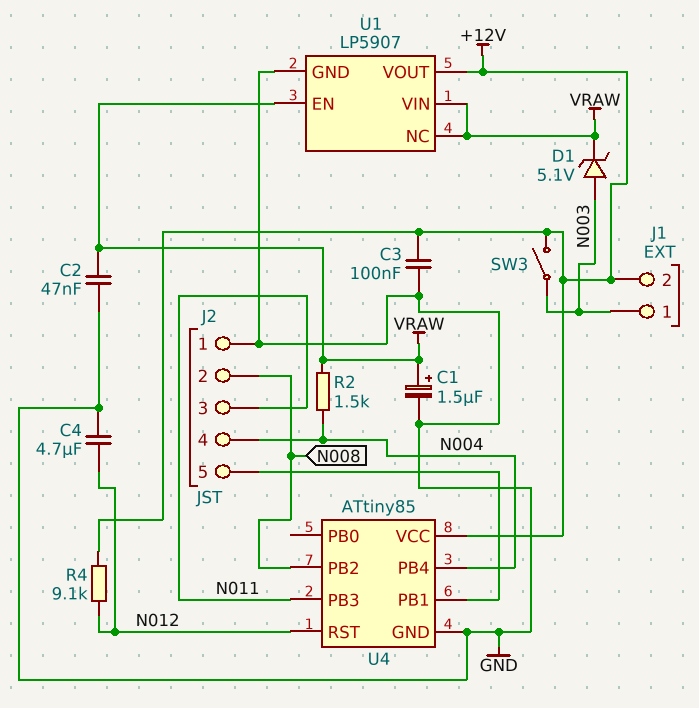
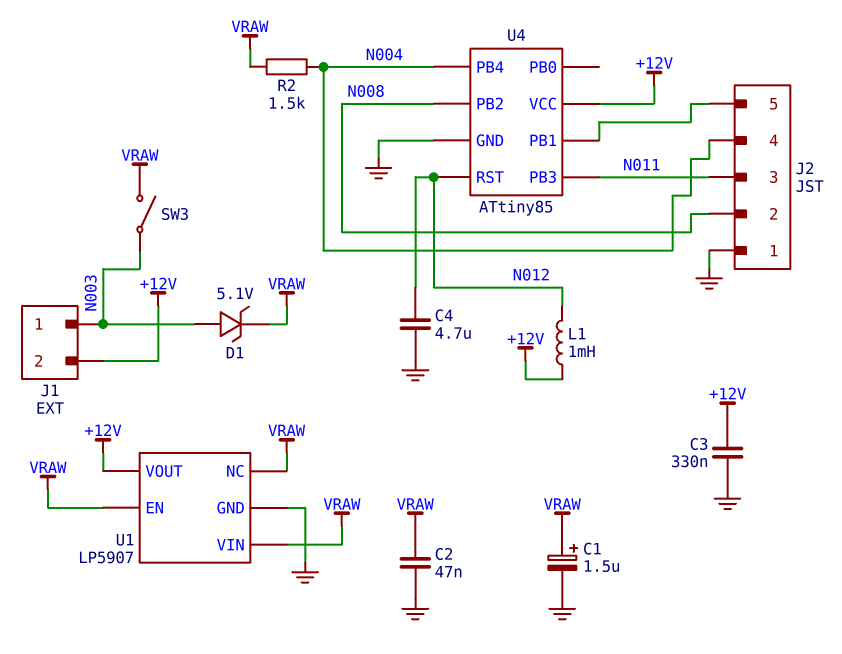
C3: 100nF (+12V, GND) -> 330nF (+12V, GND)
L1: none -> 1mH (+12V, N012)
R4: 9.1k (+12V, N012) -> none
SW3: switch (+12V, N003) -> switch (N003, VRAW)

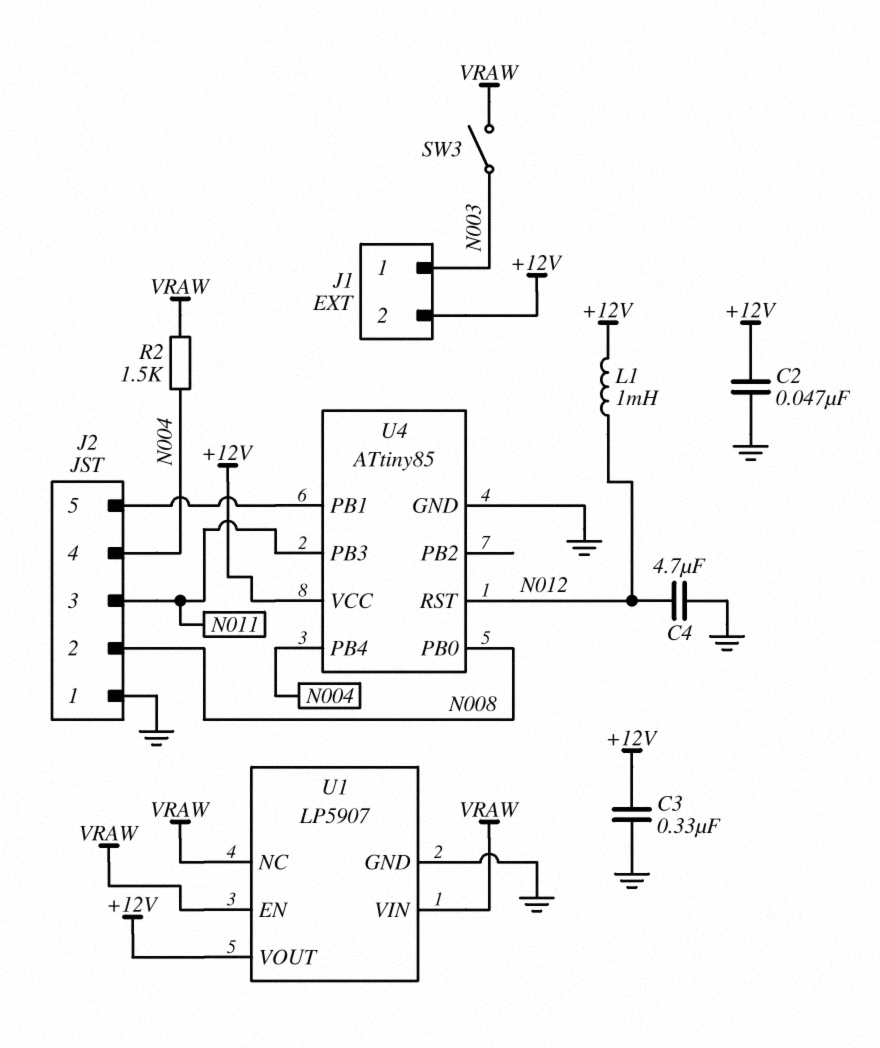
C1: 1.5uF (plus VRAW, minus GND) -> none
C2: 47nF (GND, VRAW) -> 47nF (+12V, GND)
D1: zener 5.1V (A N003, K VRAW) -> none
U4 pin PB0: none -> N008
U4 pin PB2: N008 -> none

